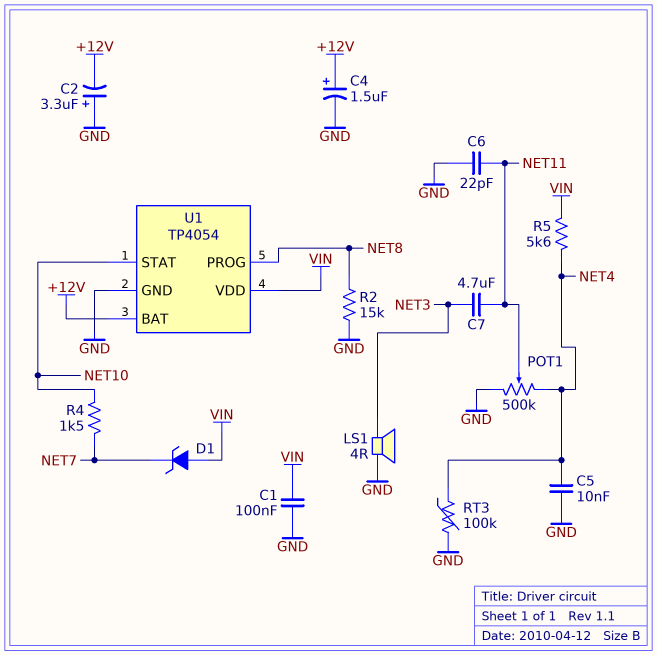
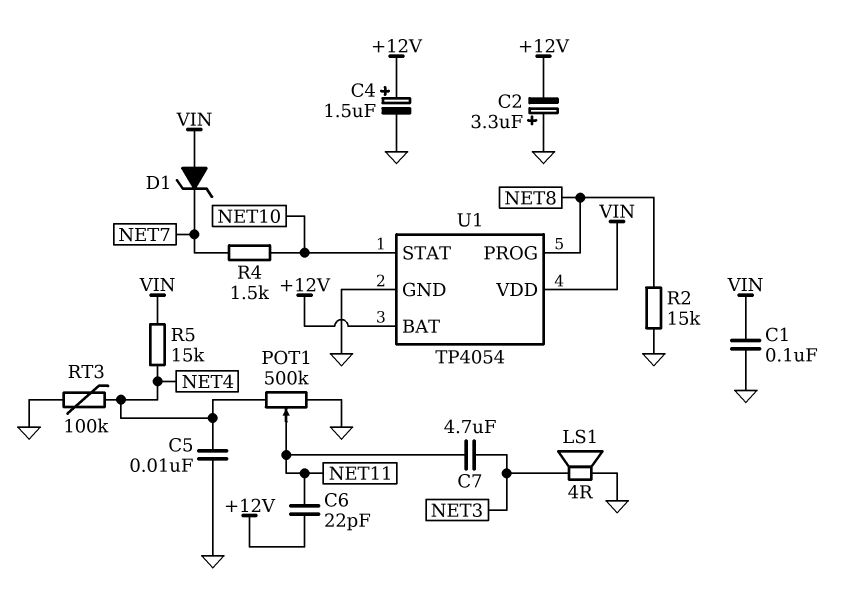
C6: 22pF (GND, NET11) -> 22pF (+12V, NET11)
R5: 5.6k (NET4, VIN) -> 15k (NET4, VIN)

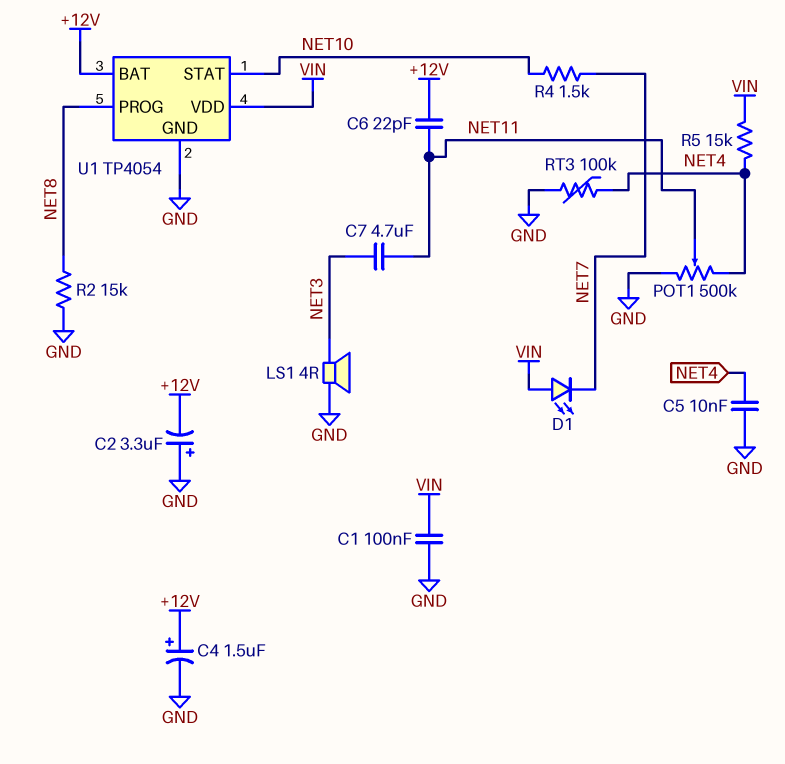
D1: zener (A VIN, K NET7) -> LED (A VIN, K NET7)

